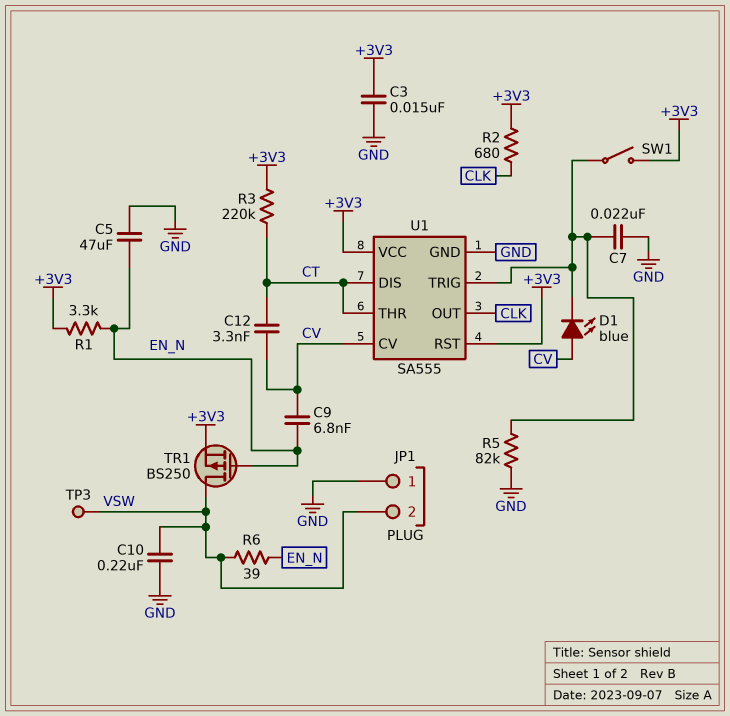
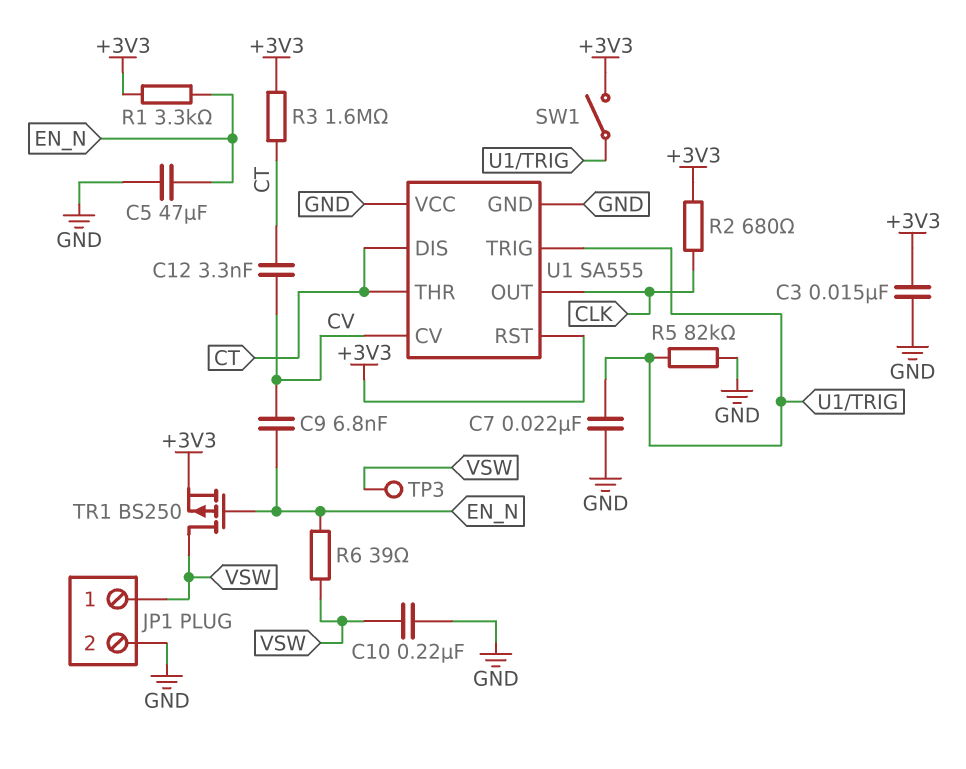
D1: LED blue (A CV, K U1/TRIG) -> none
JP1 pin 1: GND -> VSW
JP1 pin 2: VSW -> GND
R3: 220k (+3V3, CT) -> 1.6M (+3V3, CT)
U1 pin VCC: +3V3 -> GND

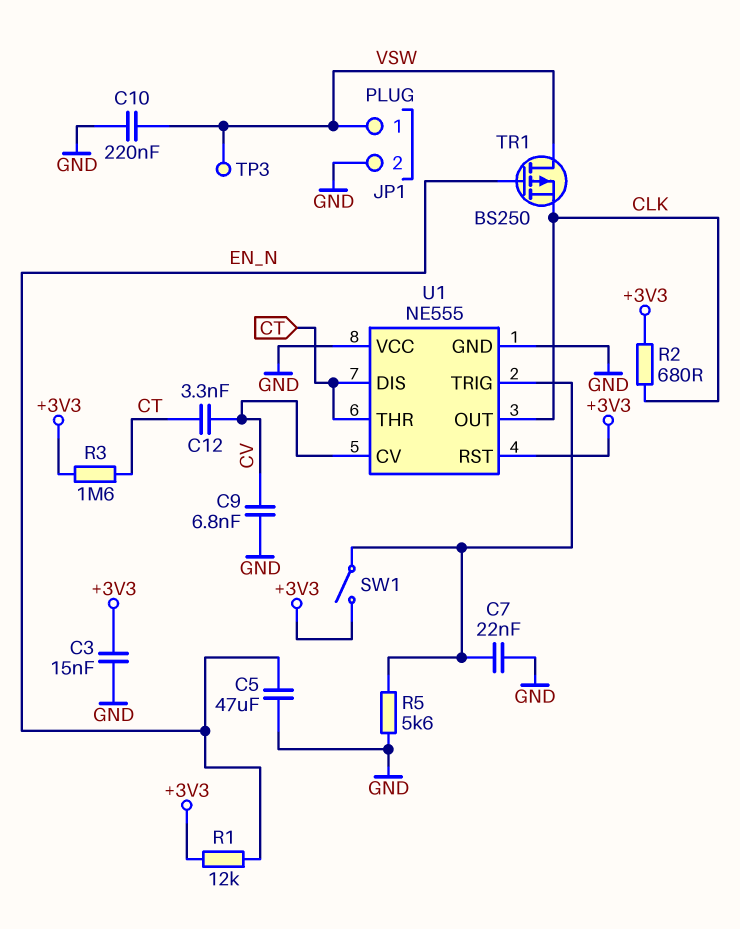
C9: 6.8nF (CV, EN_N) -> 6.8nF (CV, GND)
R1: 3.3k (+3V3, EN_N) -> 12k (+3V3, EN_N)
R5: 82k (GND, U1/TRIG) -> 5.6k (GND, U1/TRIG)
R6: 39 (EN_N, VSW) -> none
TR1: PMOS BS250 (G EN_N, D VSW, S +3V3) -> PMOS BS250 (G EN_N, D VSW, S CLK)
U1: SA555 -> NE555

